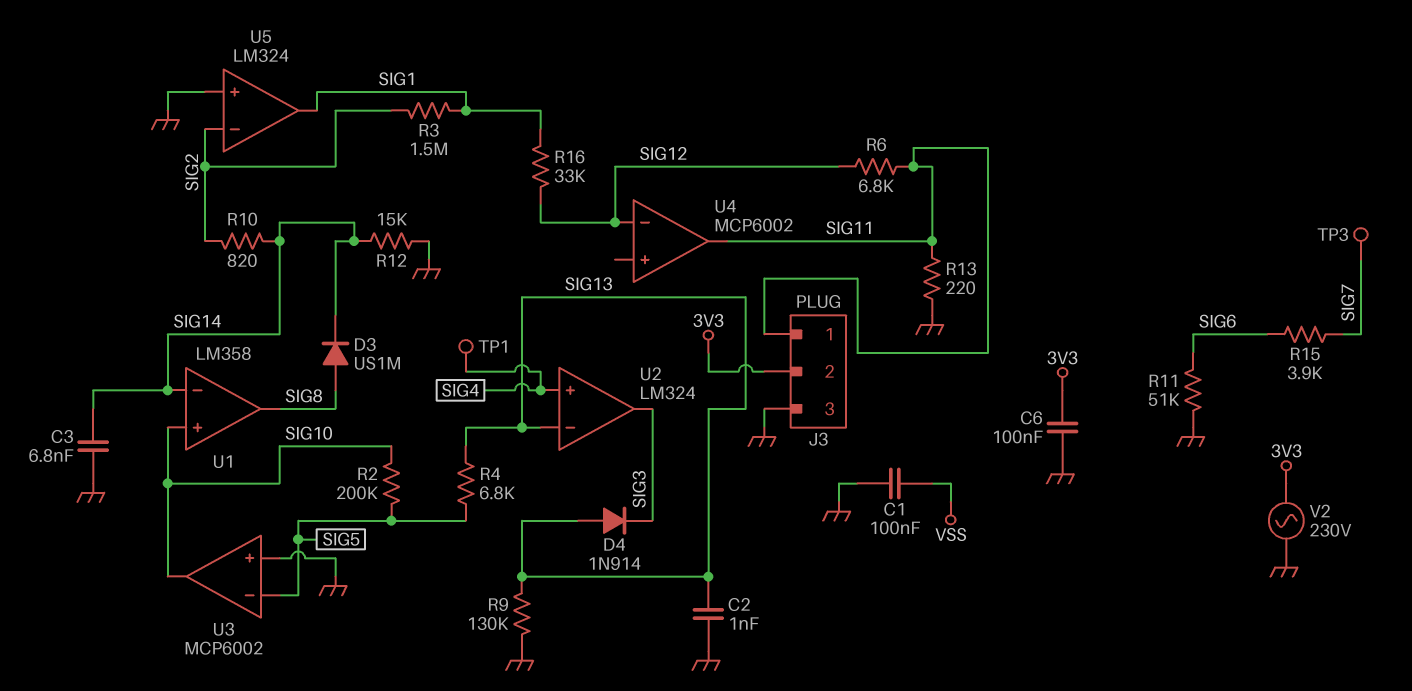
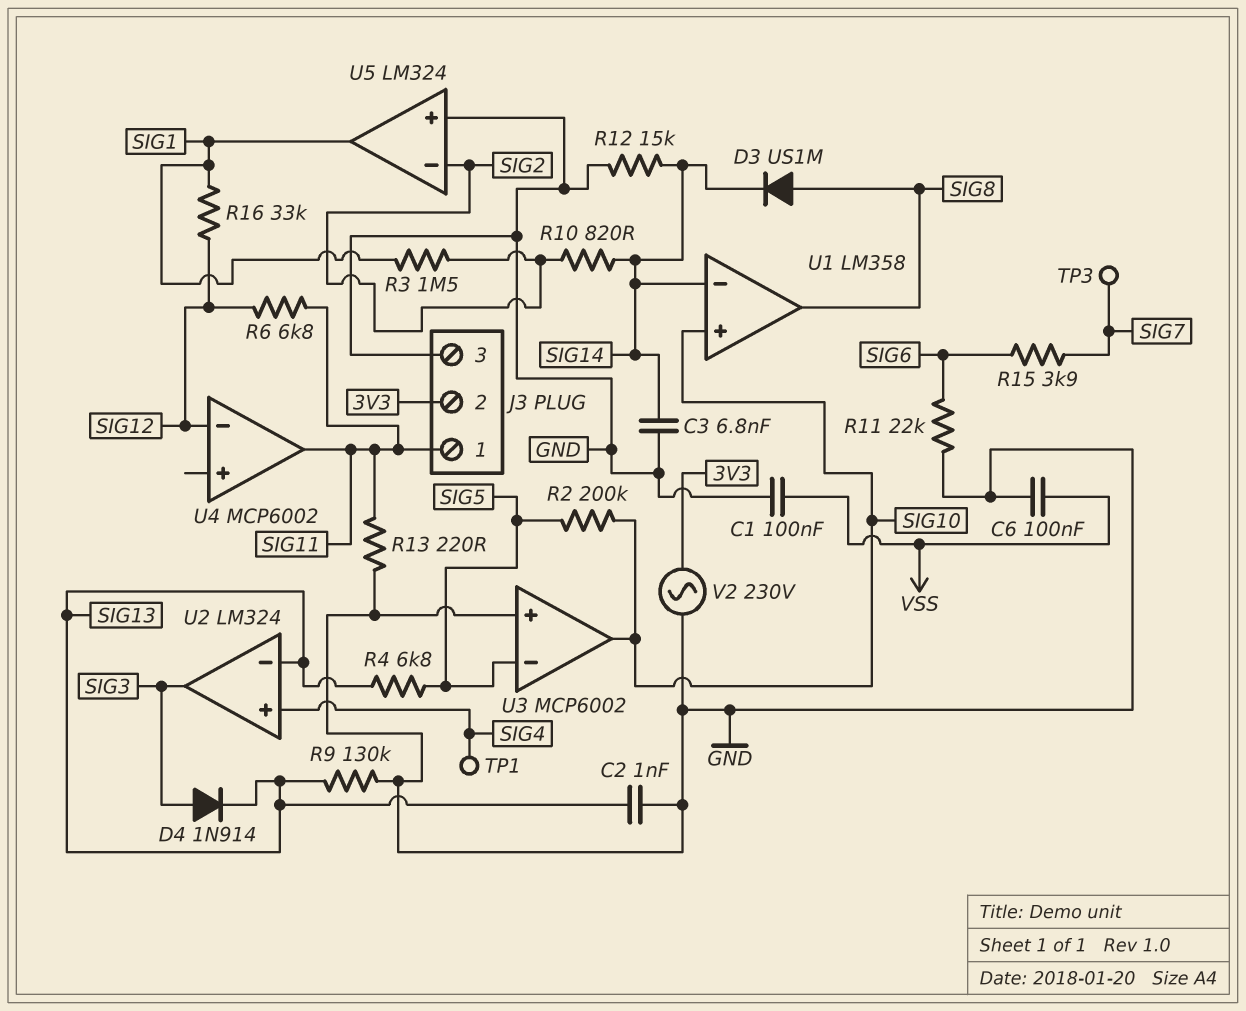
C6: 100nF (3V3, GND) -> 100nF (GND, VSS)
D4: diode 1N914 (A SIG13, K SIG3) -> diode 1N914 (A SIG3, K SIG13)
R11: 51k (GND, SIG6) -> 22k (GND, SIG6)

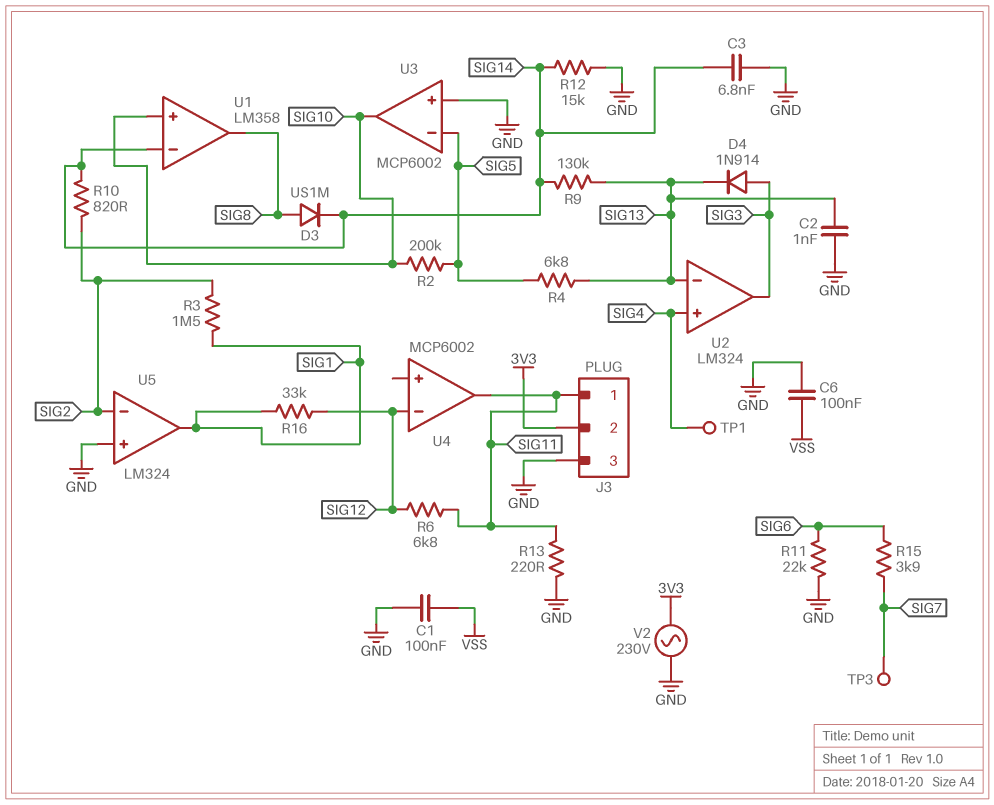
R9: 130k (GND, SIG13) -> 130k (SIG13, SIG14)

